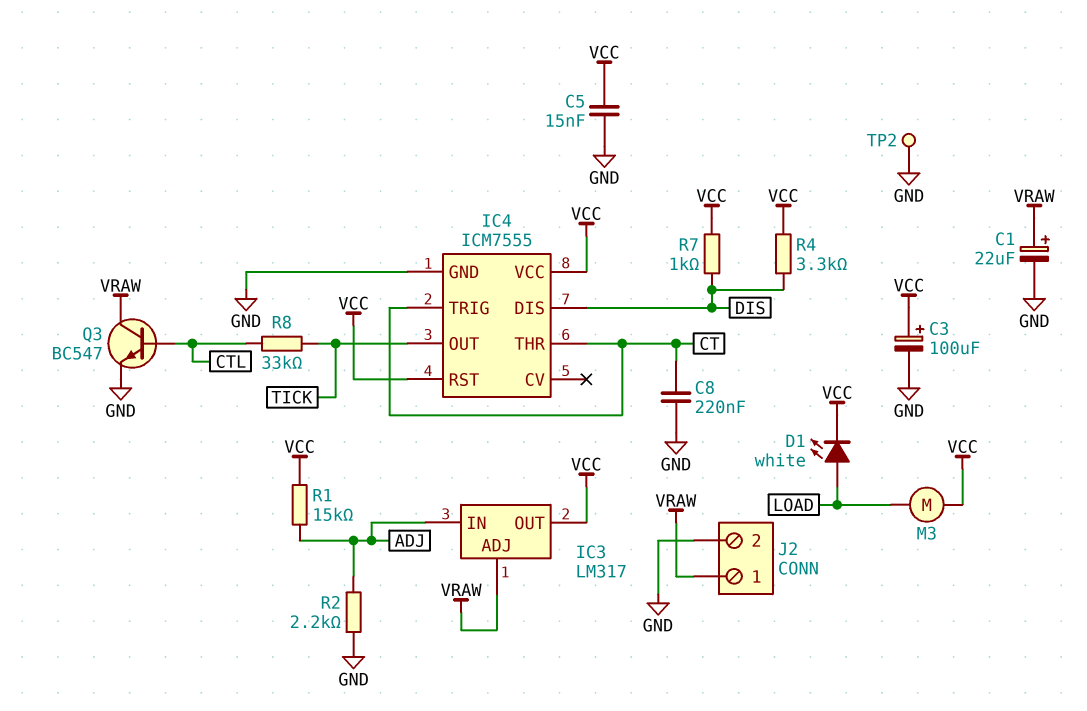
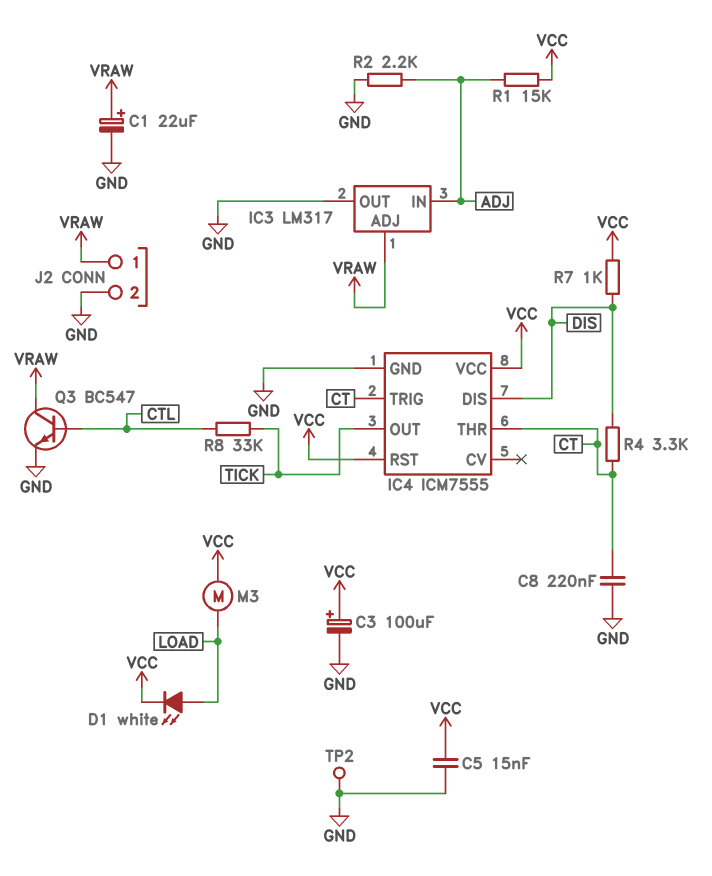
IC3 pin OUT: VCC -> GND
R4: 3.3k (DIS, VCC) -> 3.3k (CT, DIS)

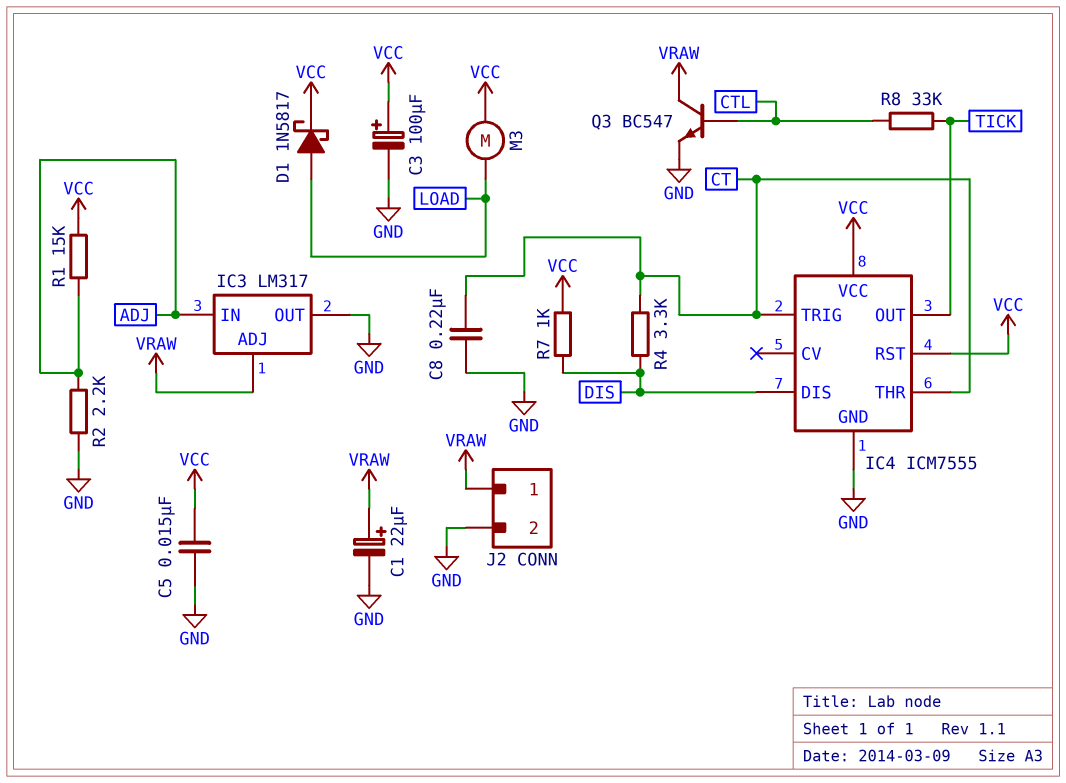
D1: LED white (A LOAD, K VCC) -> schottky 1N5817 (A LOAD, K VCC)
TP2: test point (GND) -> none

